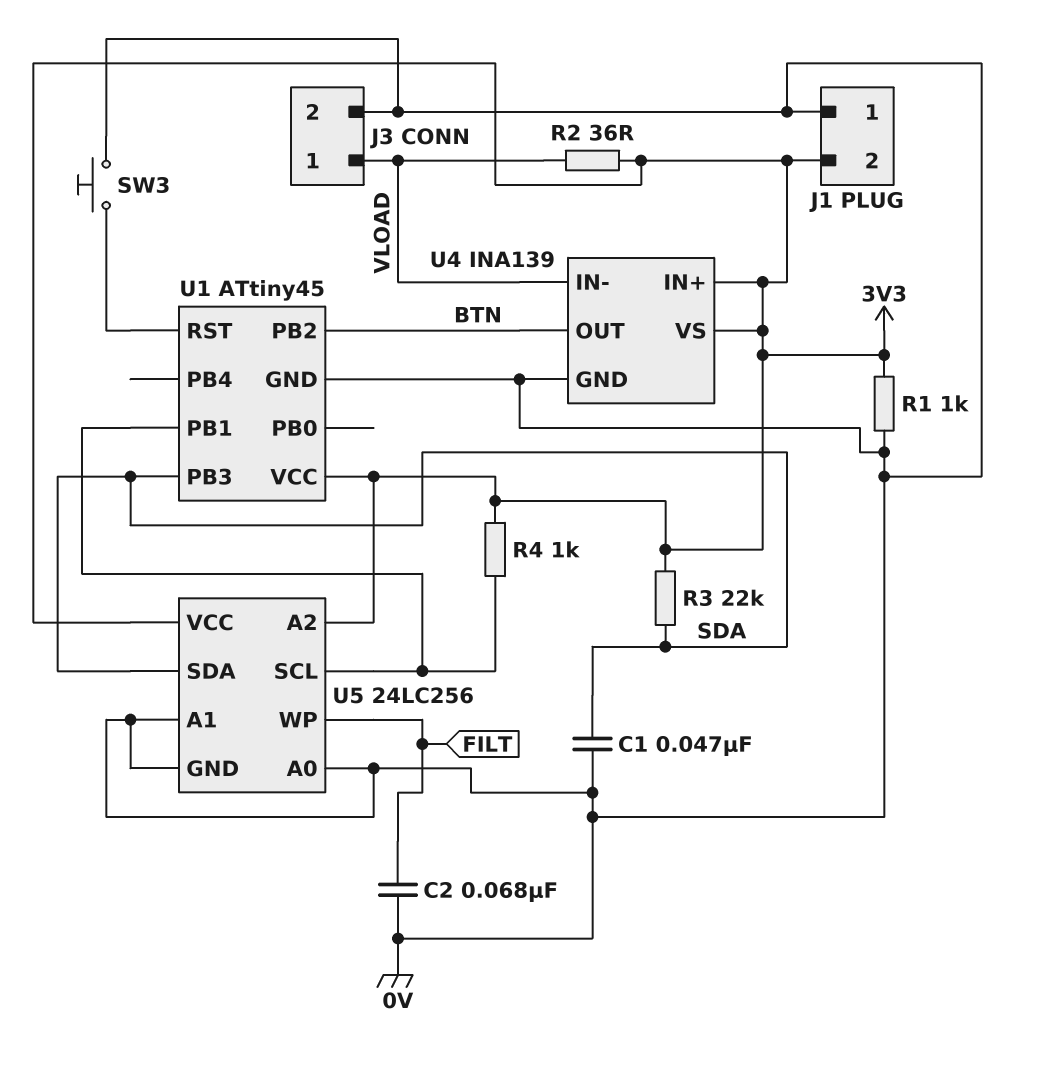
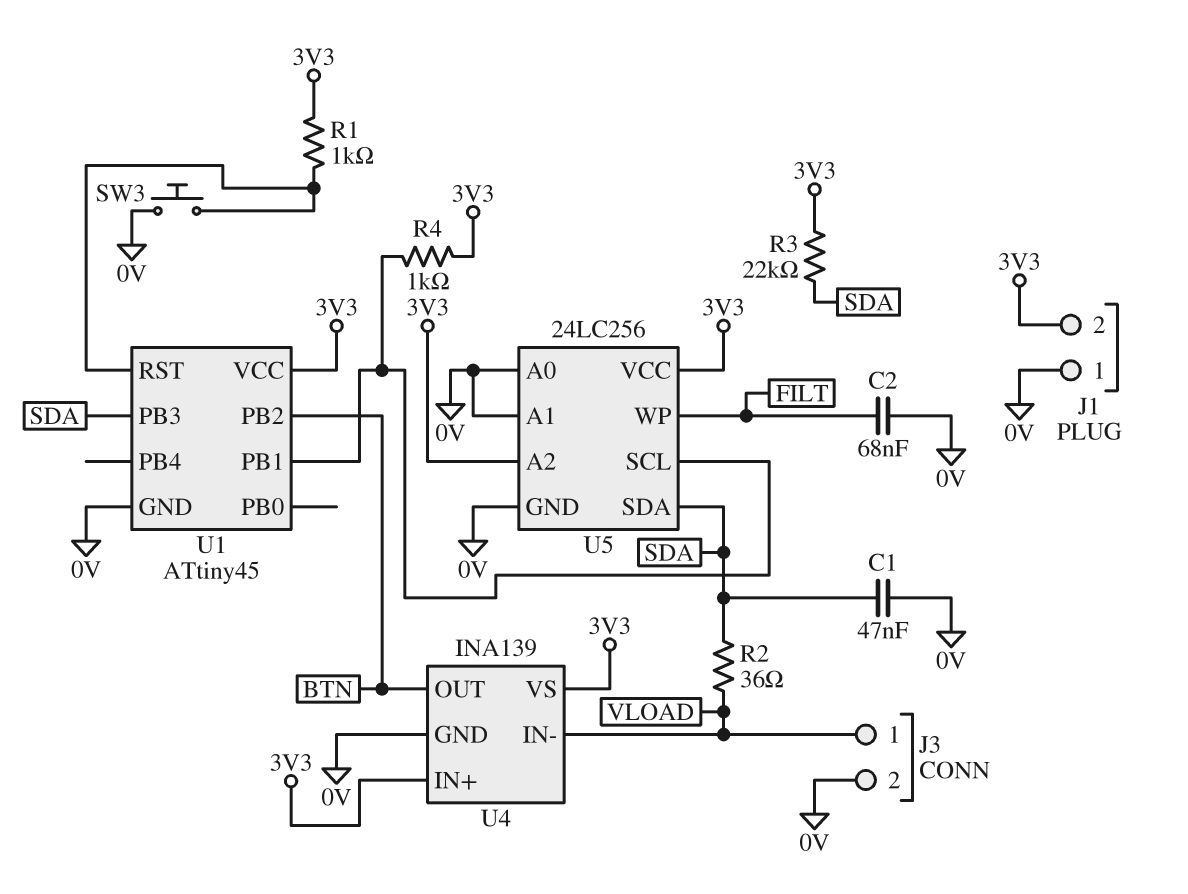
R1: 1k (0V, 3V3) -> 1k (3V3, U1/RST)
R2: 36 (3V3, VLOAD) -> 36 (SDA, VLOAD)

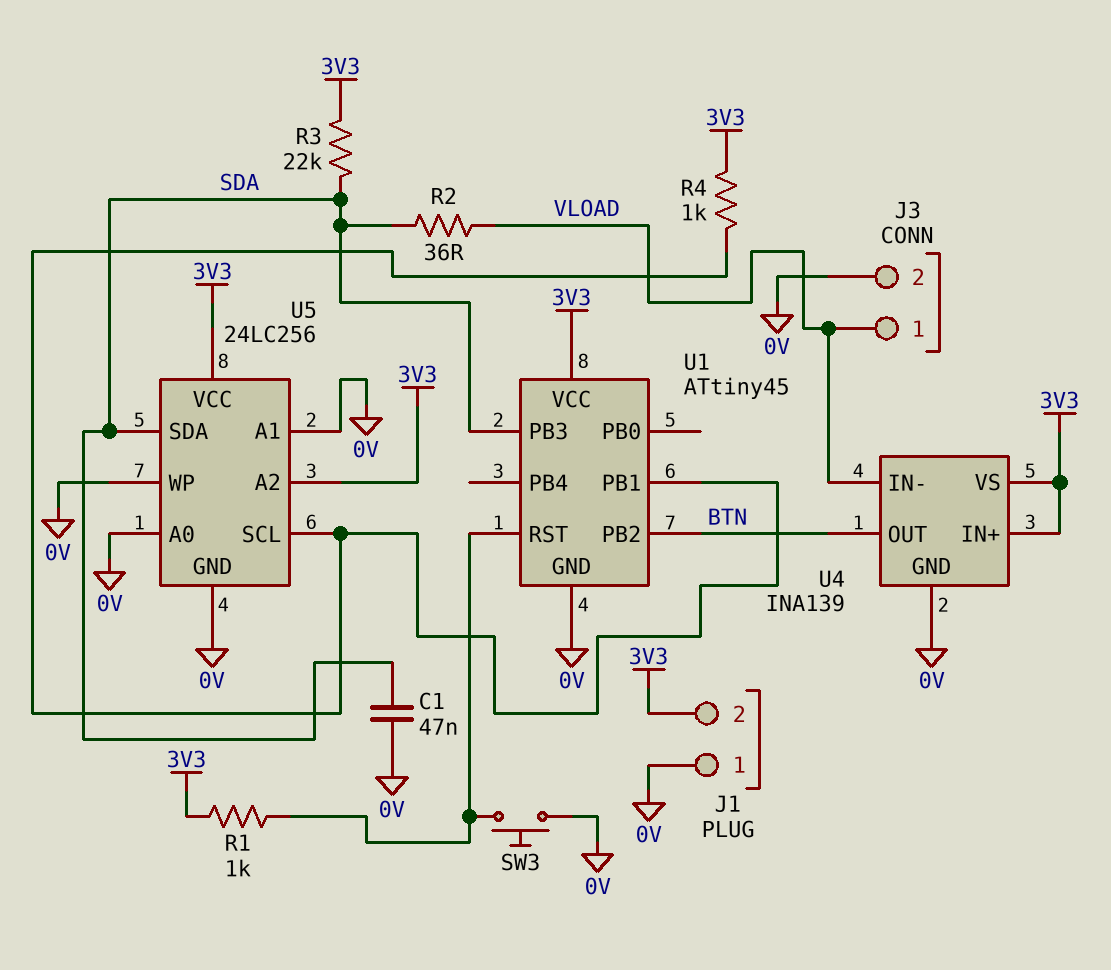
C2: 68nF (0V, FILT) -> none
U5 pin WP: FILT -> 0V

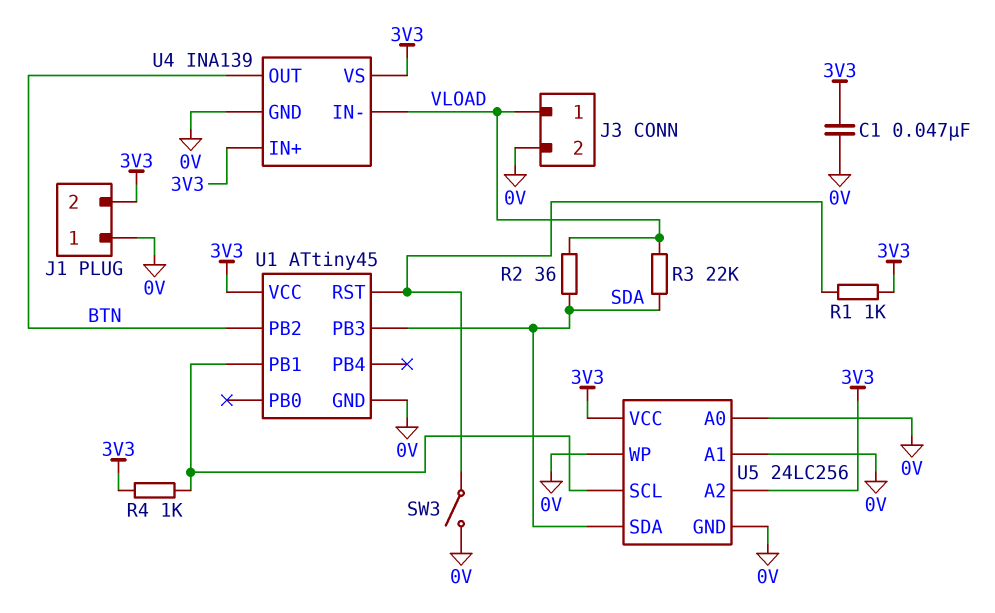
C1: 47nF (0V, SDA) -> 47nF (0V, 3V3)
R3: 22k (3V3, SDA) -> 22k (SDA, VLOAD)
SW3: button (0V, U1/RST) -> switch (0V, U1/RST)

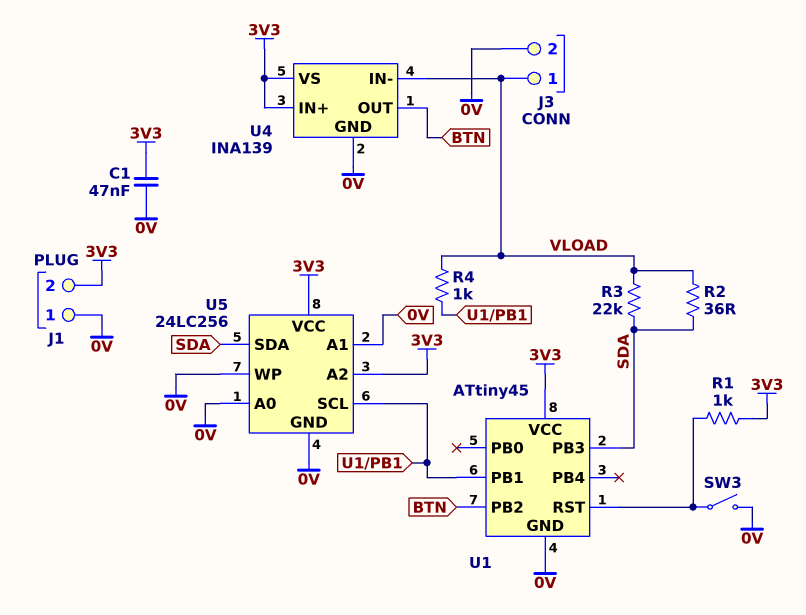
R4: 1k (3V3, U1/PB1) -> 1k (U1/PB1, VLOAD)

